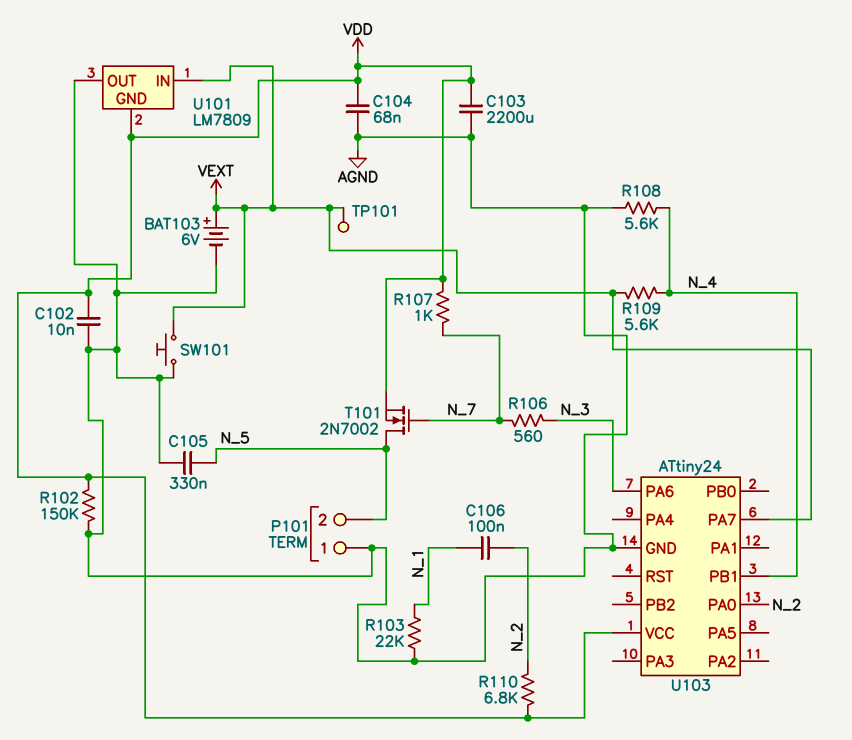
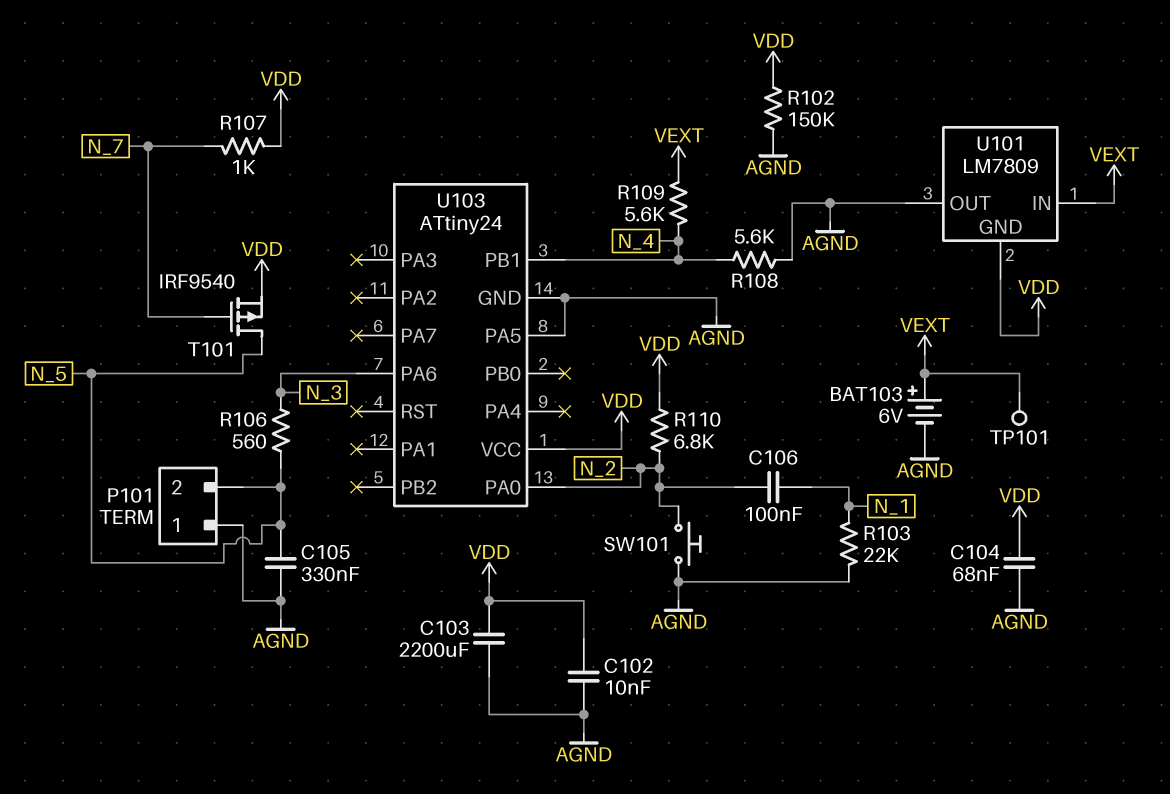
R106: 560 (N_3, N_7) -> 560 (N_3, N_5)
SW101: button (AGND, VEXT) -> button (AGND, N_2)
T101: NMOS 2N7002 (G N_7, D N_5, S VDD) -> PMOS IRF9540 (G N_7, D N_5, S VDD)
U103 pin PA5: none -> AGND
U103 pin PA7: VEXT -> none

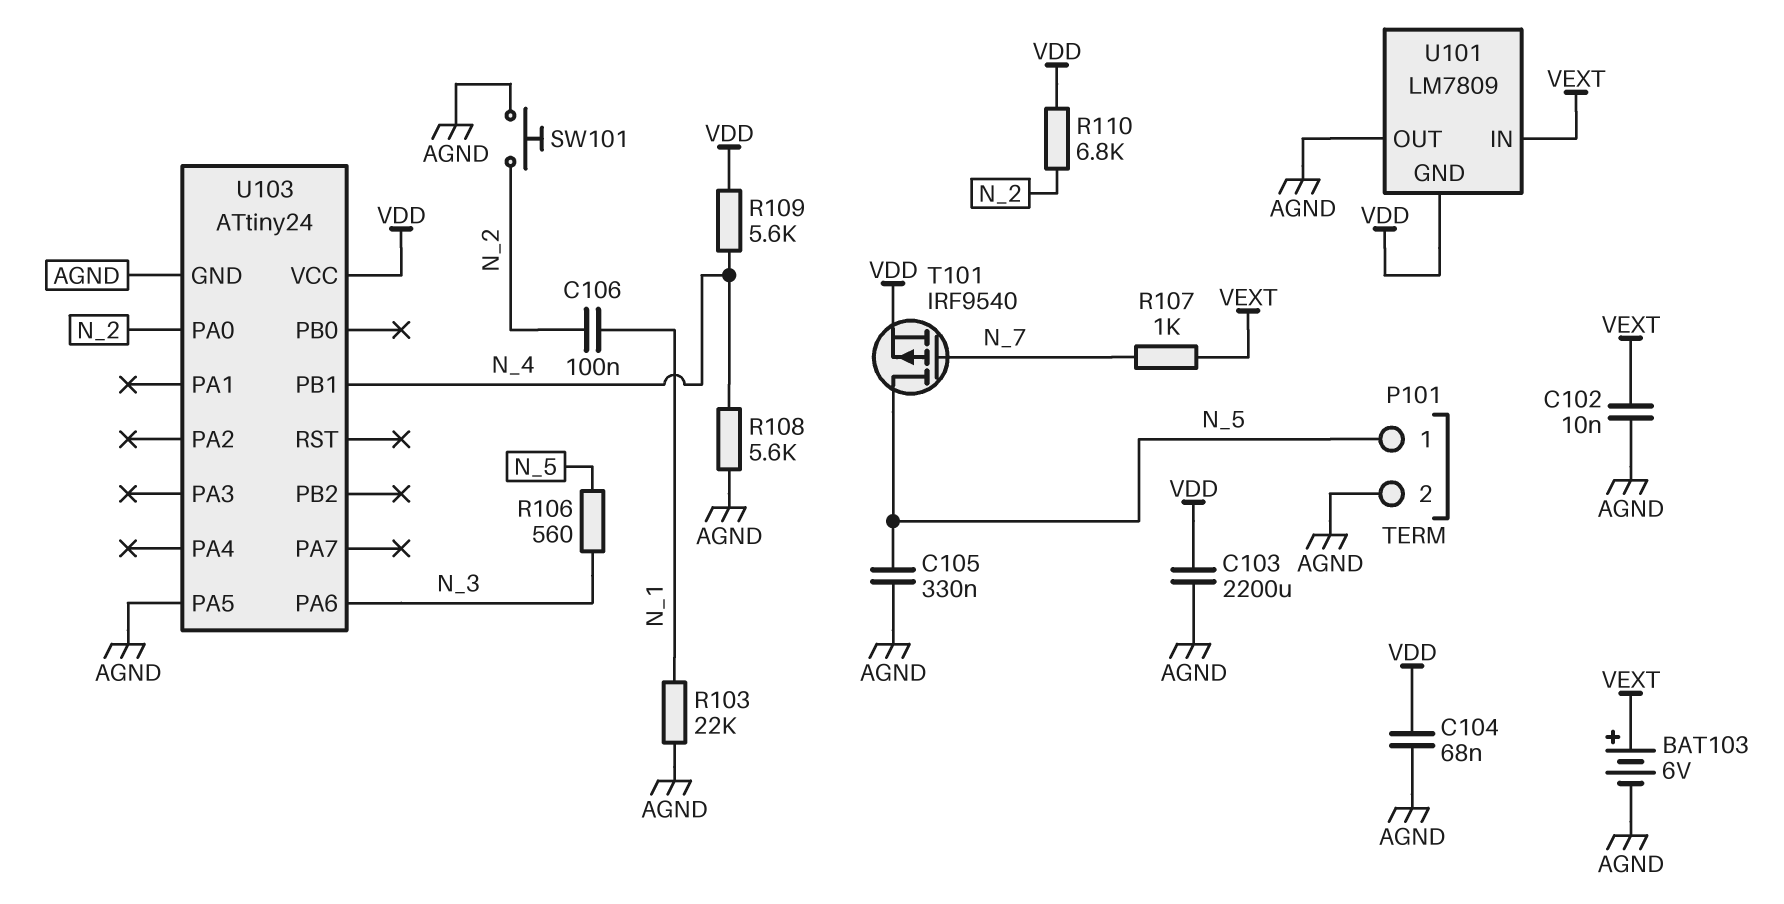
C102: 10nF (AGND, VDD) -> 10nF (AGND, VEXT)
P101 pin 1: AGND -> N_5
P101 pin 2: N_5 -> AGND
R102: 150k (AGND, VDD) -> none
R107: 1k (N_7, VDD) -> 1k (N_7, VEXT)
R109: 5.6k (N_4, VEXT) -> 5.6k (N_4, VDD)
TP101: test point (VEXT) -> none

